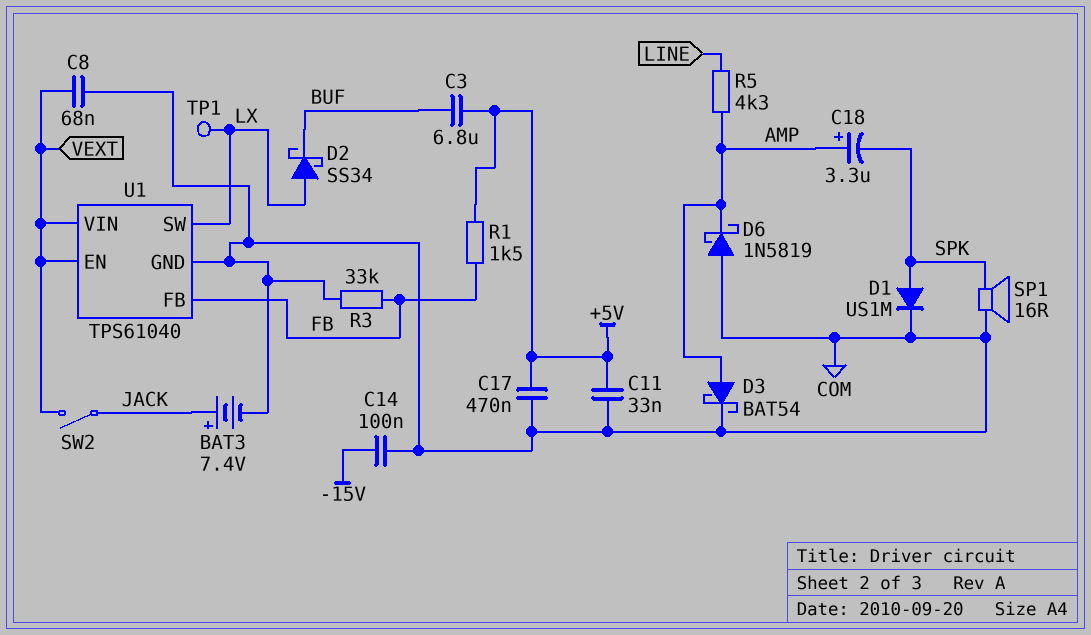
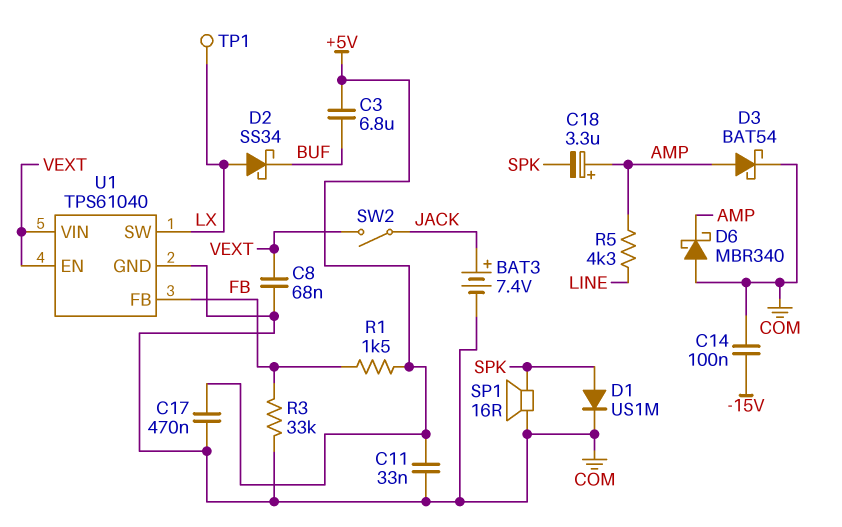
D6: schottky 1N5819 (A COM, K AMP) -> schottky MBR340 (A COM, K AMP)

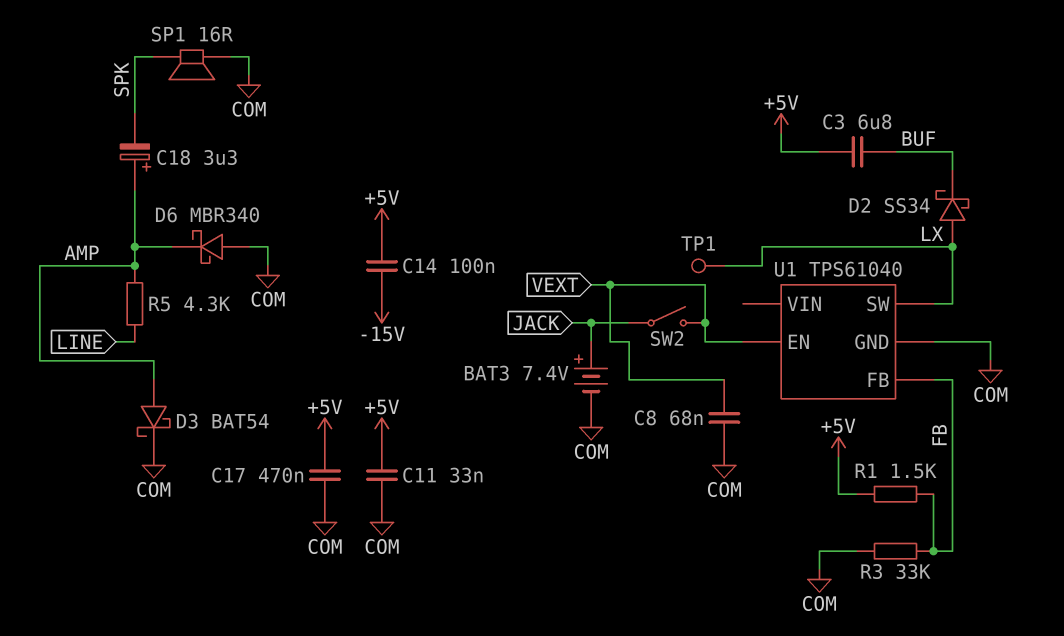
C14: 100nF (-15V, COM) -> 100nF (+5V, -15V)
D1: diode US1M (A SPK, K COM) -> none
U1 pin VIN: VEXT -> none

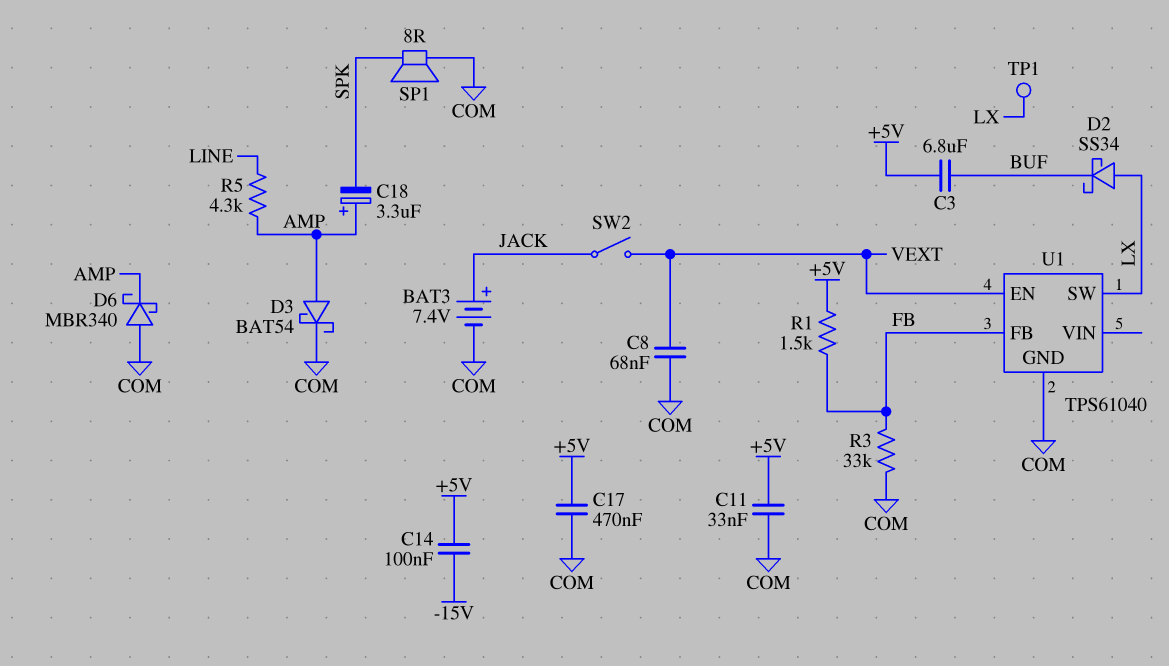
SP1: speaker 16R (COM, SPK) -> speaker 8R (COM, SPK)

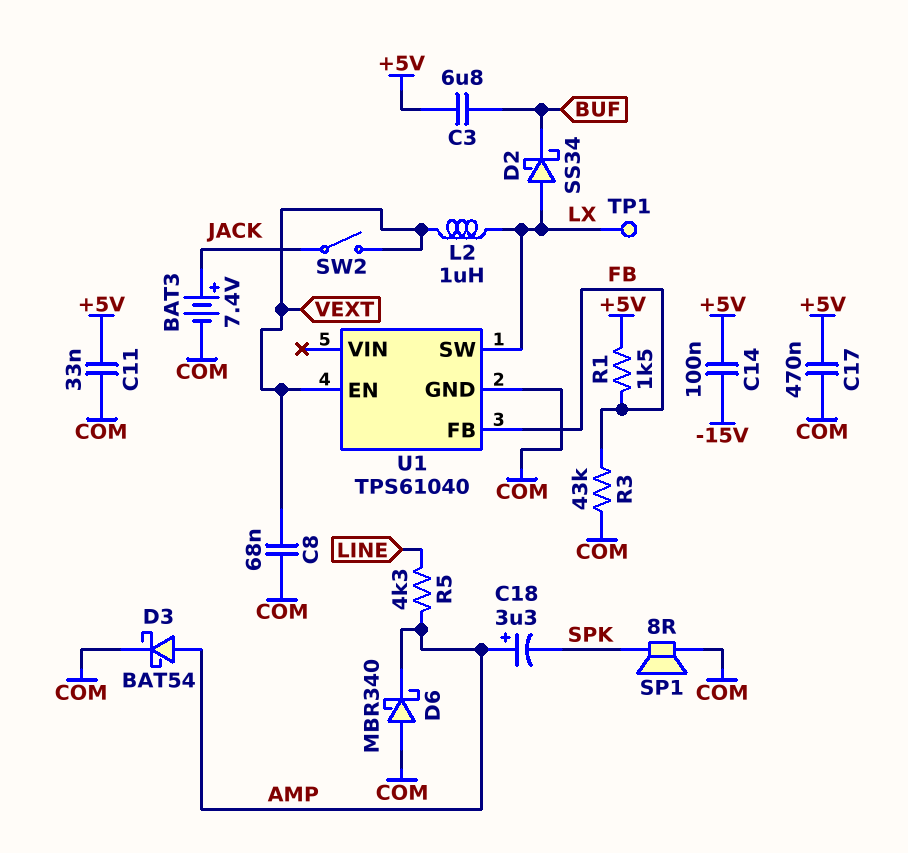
L2: none -> 1uH (LX, VEXT)
R3: 33k (COM, FB) -> 43k (COM, FB)

